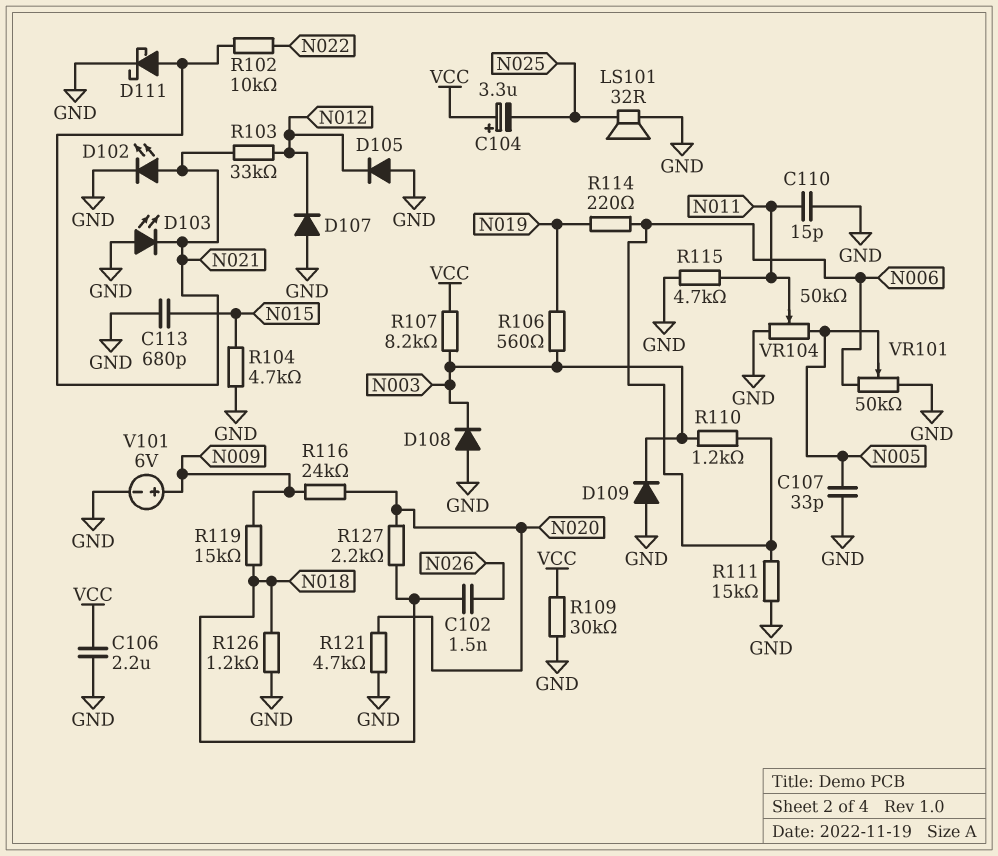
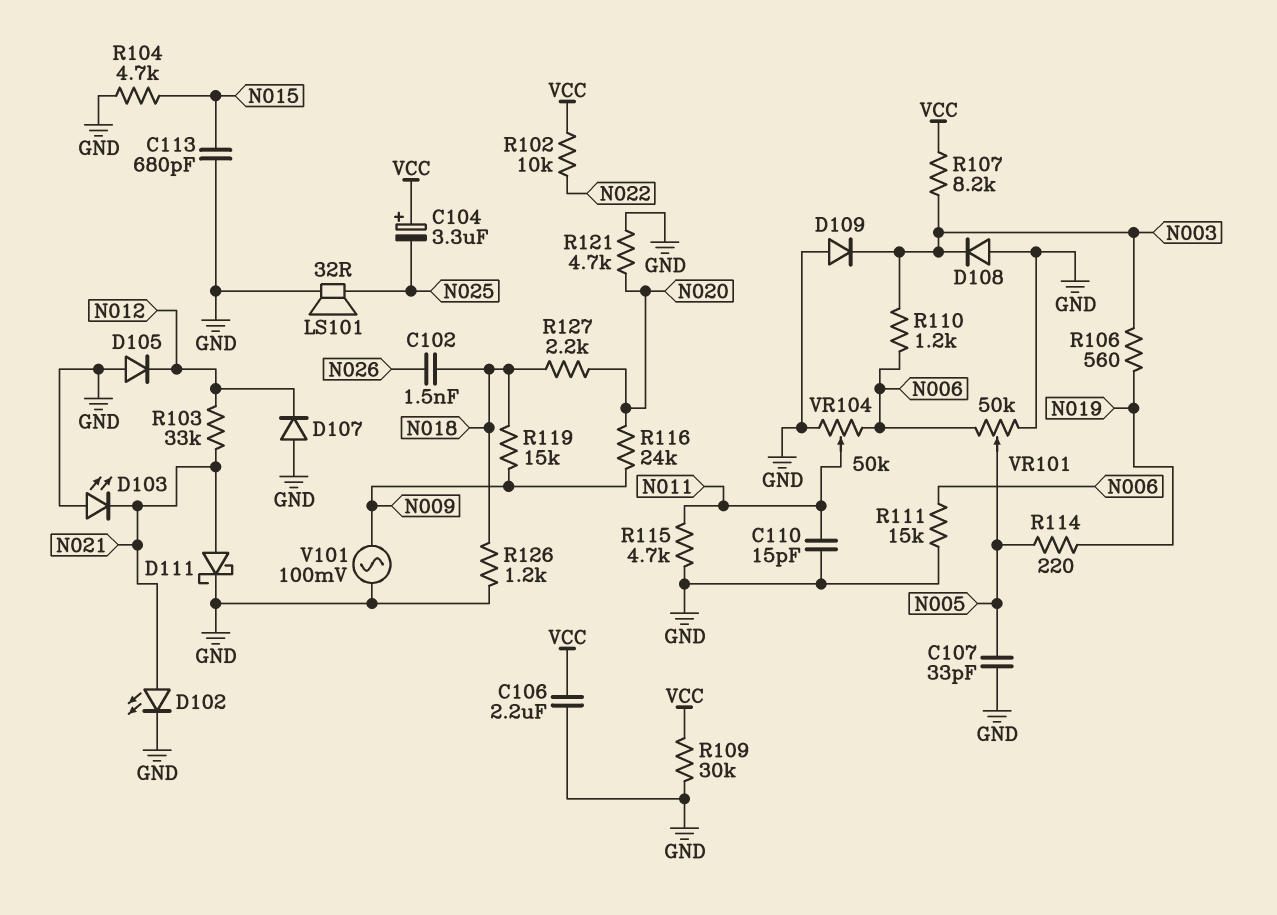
R102: 10k (N021, N022) -> 10k (N022, VCC)
R114: 220 (N006, N019) -> 220 (N005, N019)
V101: 6V (plus N009, minus GND) -> AC 100mV (GND, N009)
VR104: 50k (GND, N005, wiper N011) -> 50k (GND, N006, wiper N011)

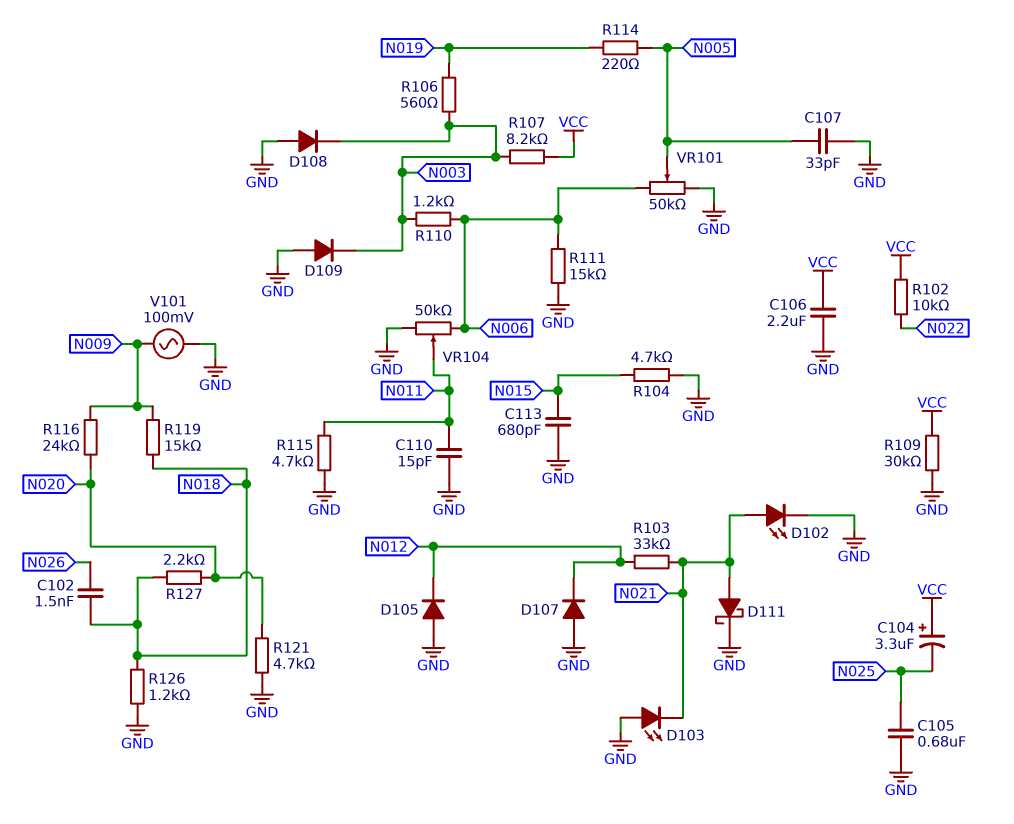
C105: none -> 680nF (GND, N025)
LS101: speaker 32R (GND, N025) -> none

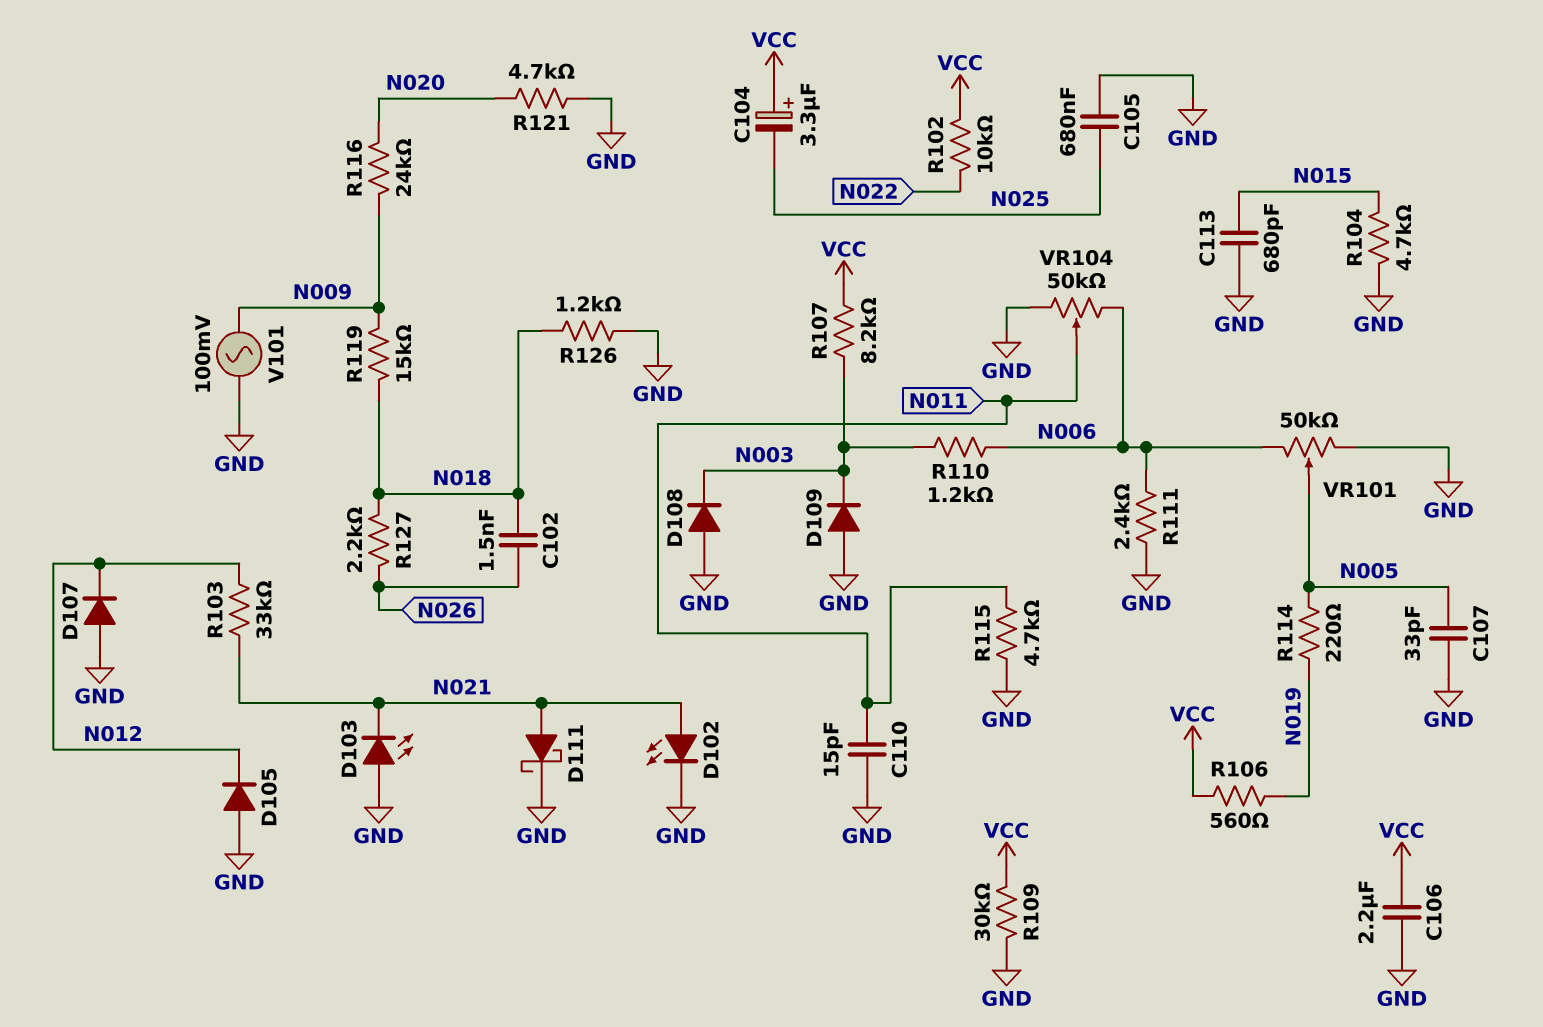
R106: 560 (N003, N019) -> 560 (N019, VCC)
R111: 15k (GND, N006) -> 2.4k (GND, N006)
R127: 2.2k (N018, N020) -> 2.2k (N018, N026)

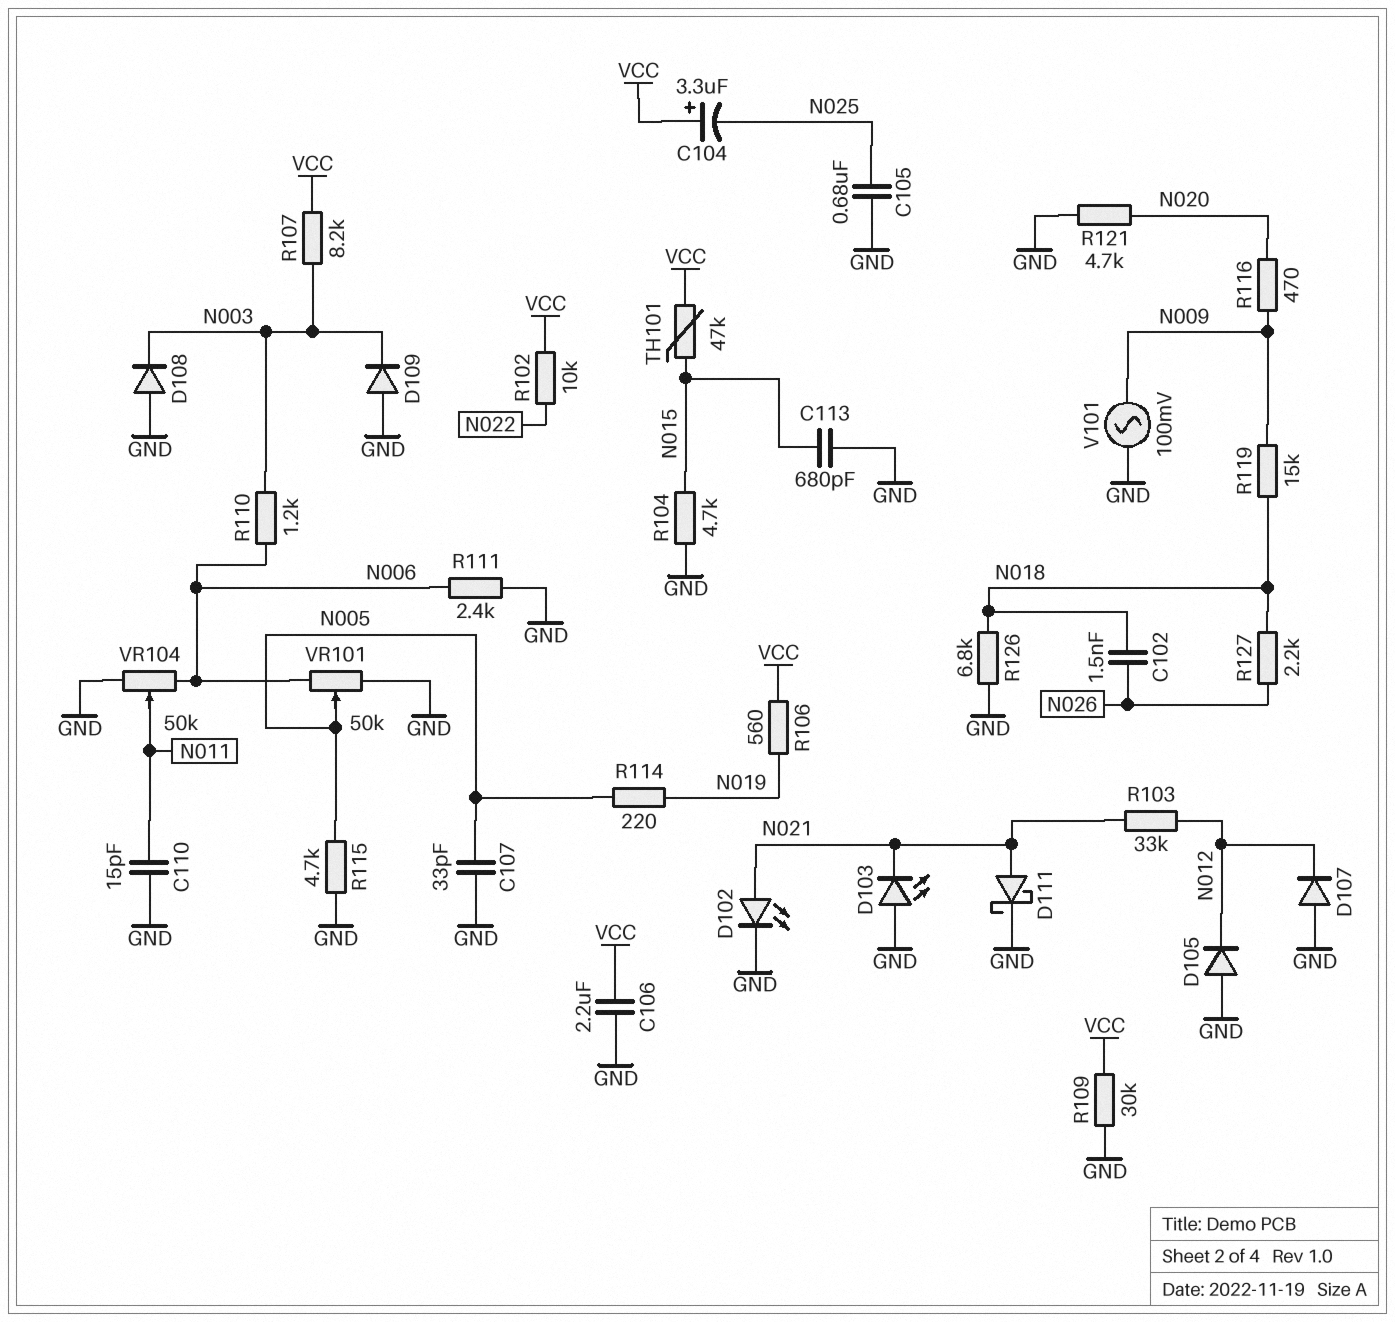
R115: 4.7k (GND, N011) -> 4.7k (GND, N005)
R116: 24k (N009, N020) -> 470 (N009, N020)
R126: 1.2k (GND, N018) -> 6.8k (GND, N018)
TH101: none -> 47k (N015, VCC)

